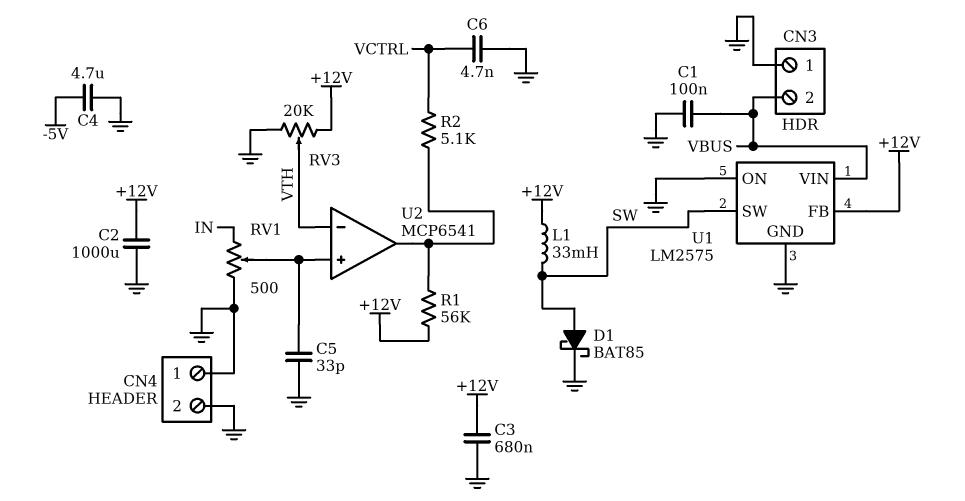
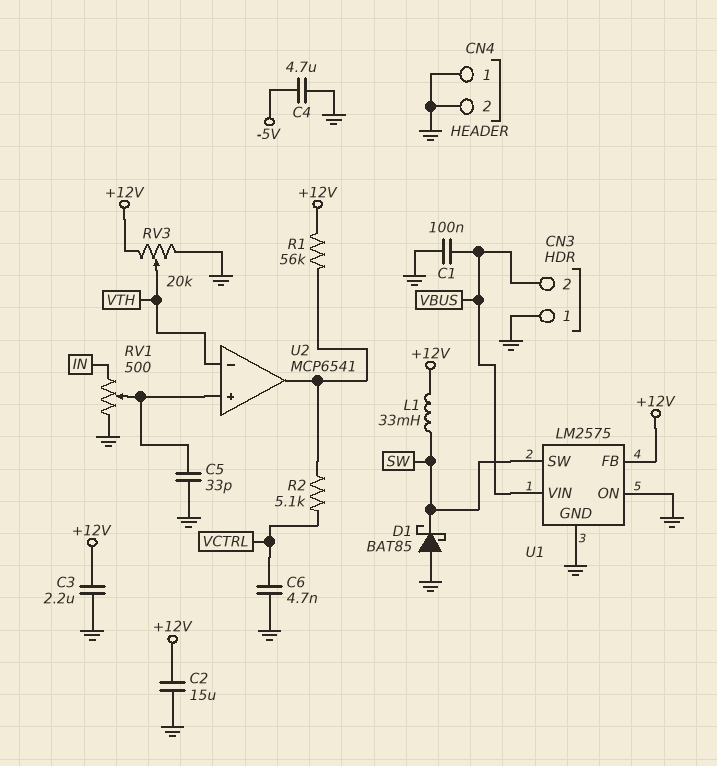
C2: 1000uF (+12V, GND) -> 15uF (+12V, GND)
C3: 680nF (+12V, GND) -> 2.2uF (+12V, GND)
D1: schottky BAT85 (A SW, K GND) -> schottky BAT85 (A GND, K SW)

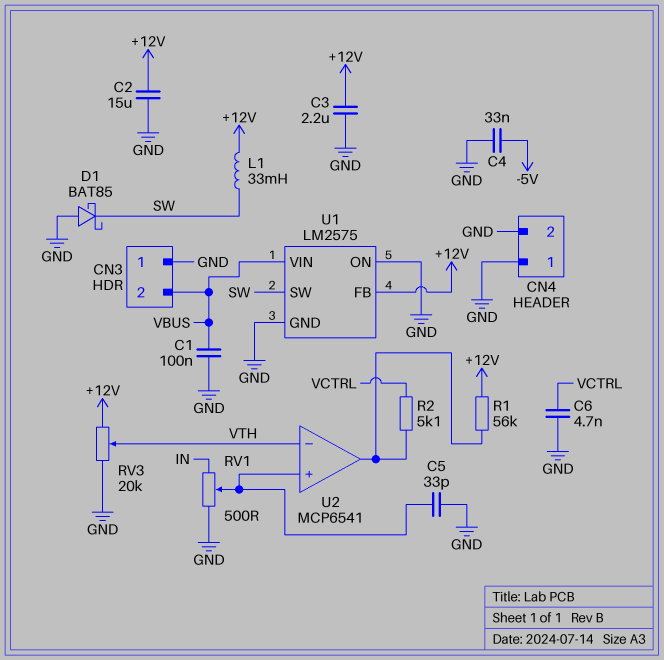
C4: 4.7uF (-5V, GND) -> 33nF (-5V, GND)

